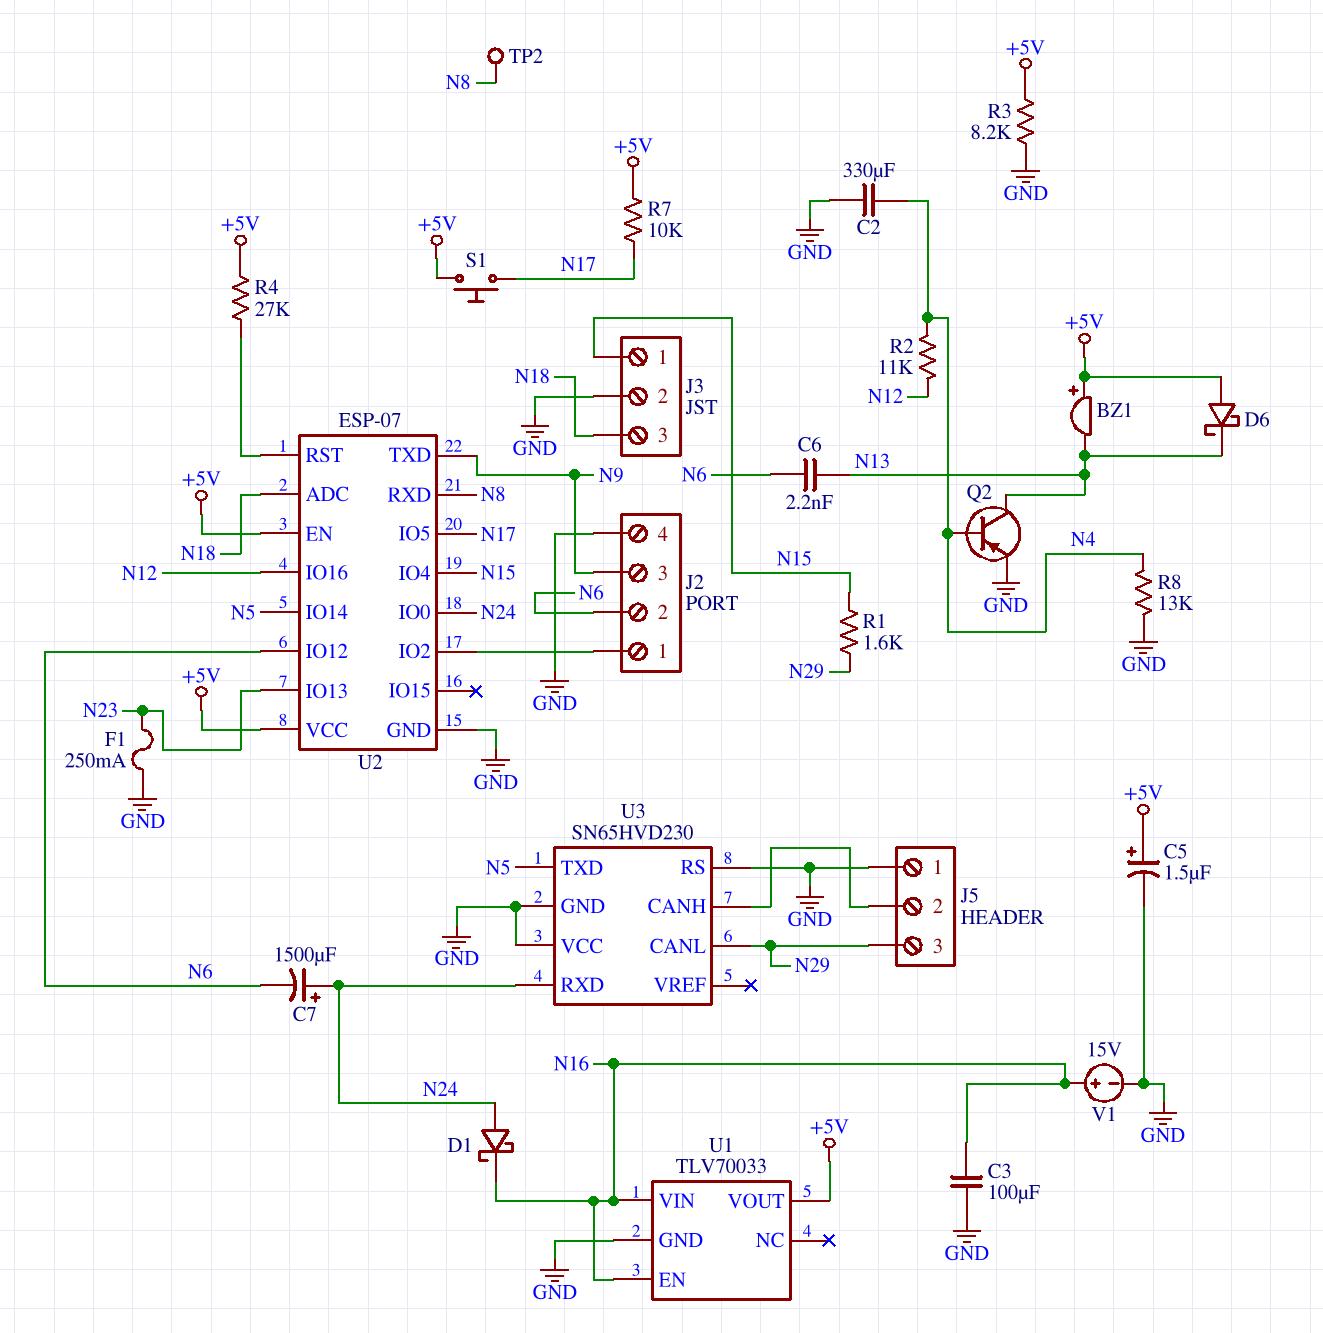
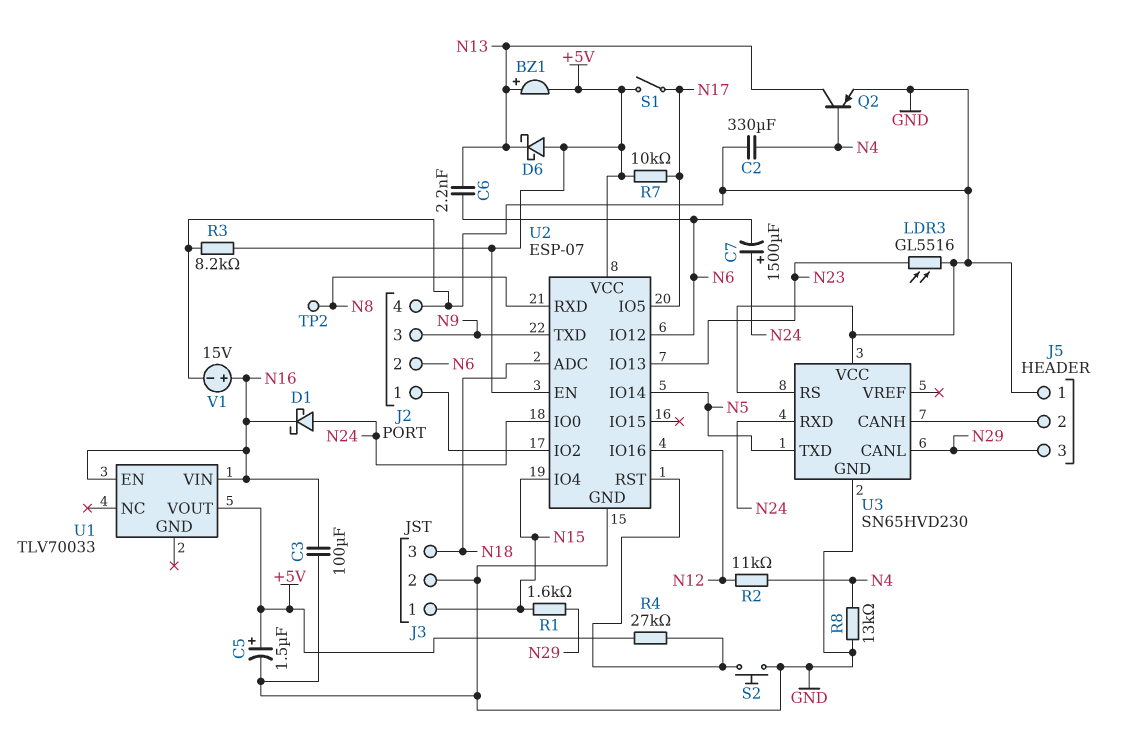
BZ1: buzzer (plus +5V, minus N13) -> buzzer (plus N13, minus +5V)
F1: 250mA (GND, N23) -> none
LDR3: none -> GL5516 (GND, N23)
S1: button (+5V, N17) -> switch (+5V, N17)
S2: none -> button (GND, U2/RST)
U1 pin GND: GND -> none

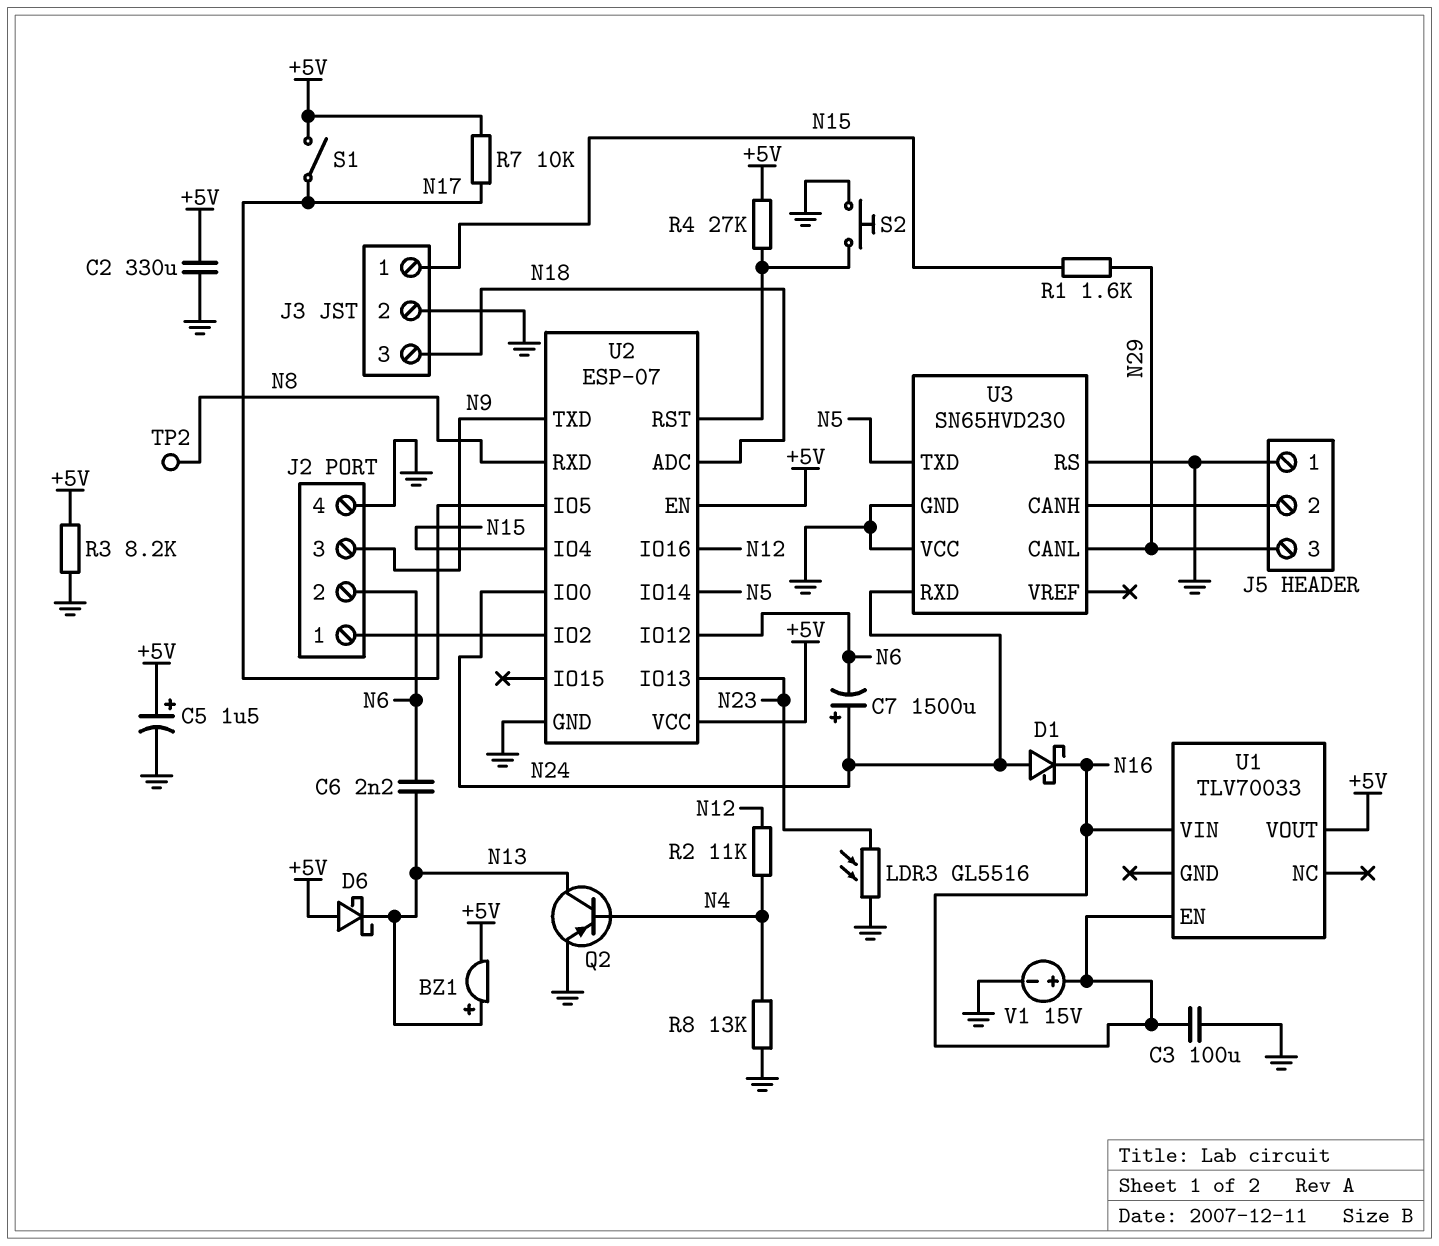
C2: 330uF (GND, N4) -> 330uF (+5V, GND)

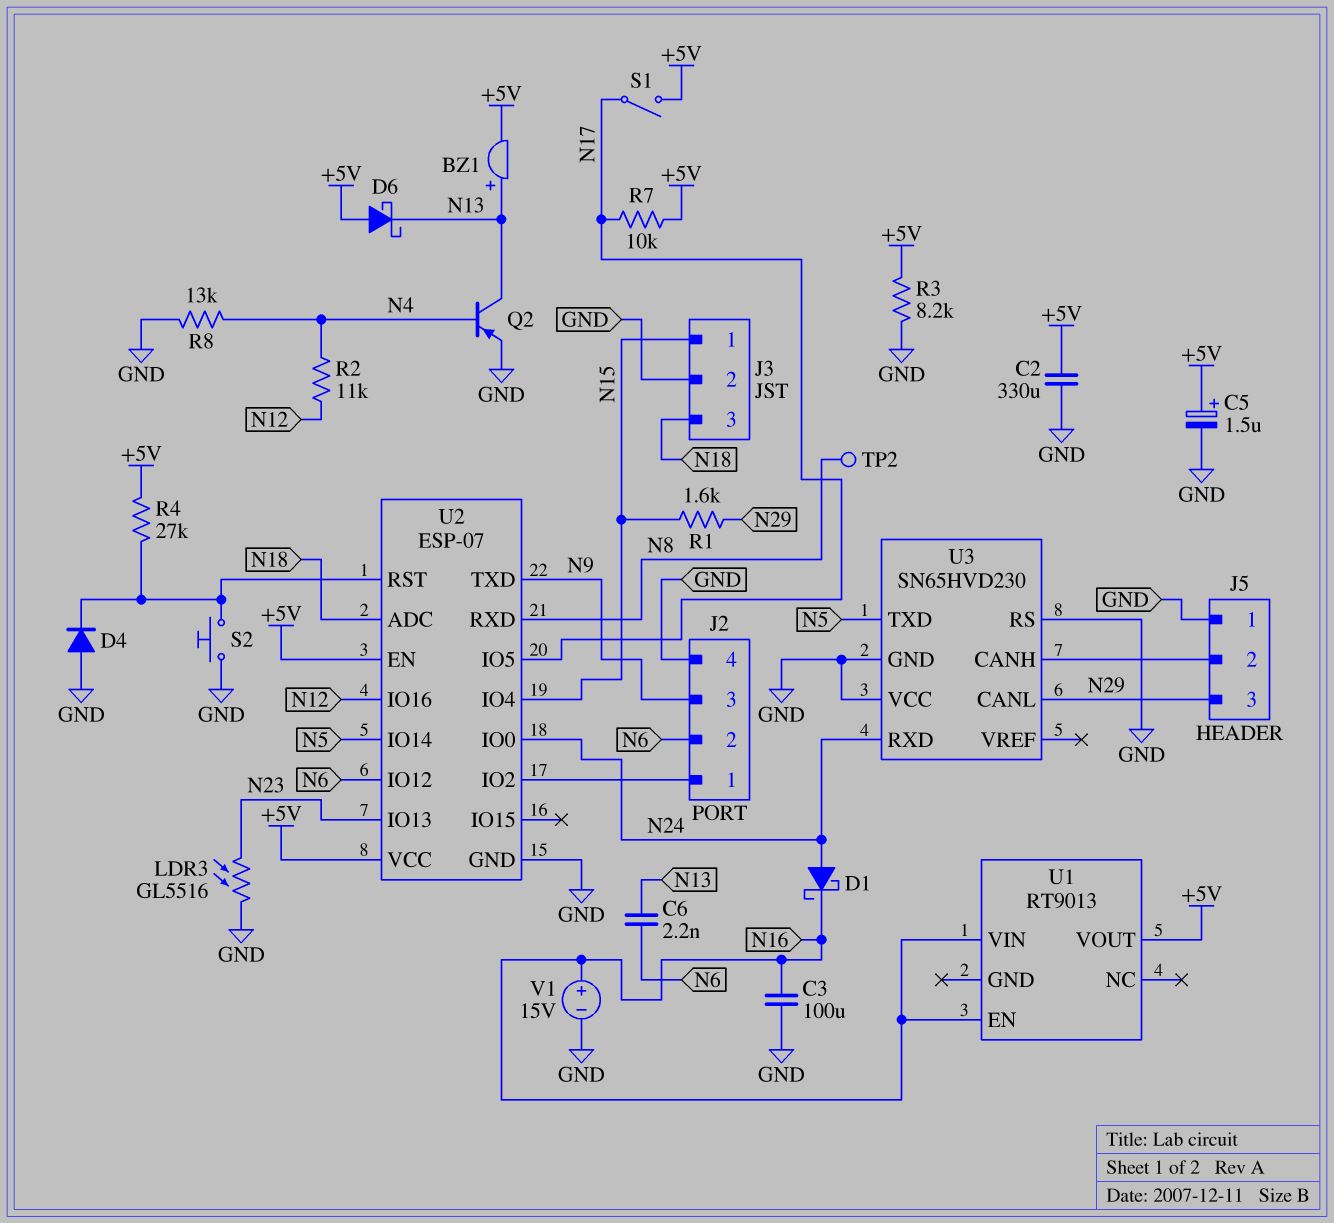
C7: 1500uF (plus N24, minus N6) -> none
D4: none -> diode (A GND, K U2/RST)
U1: TLV70033 -> RT9013

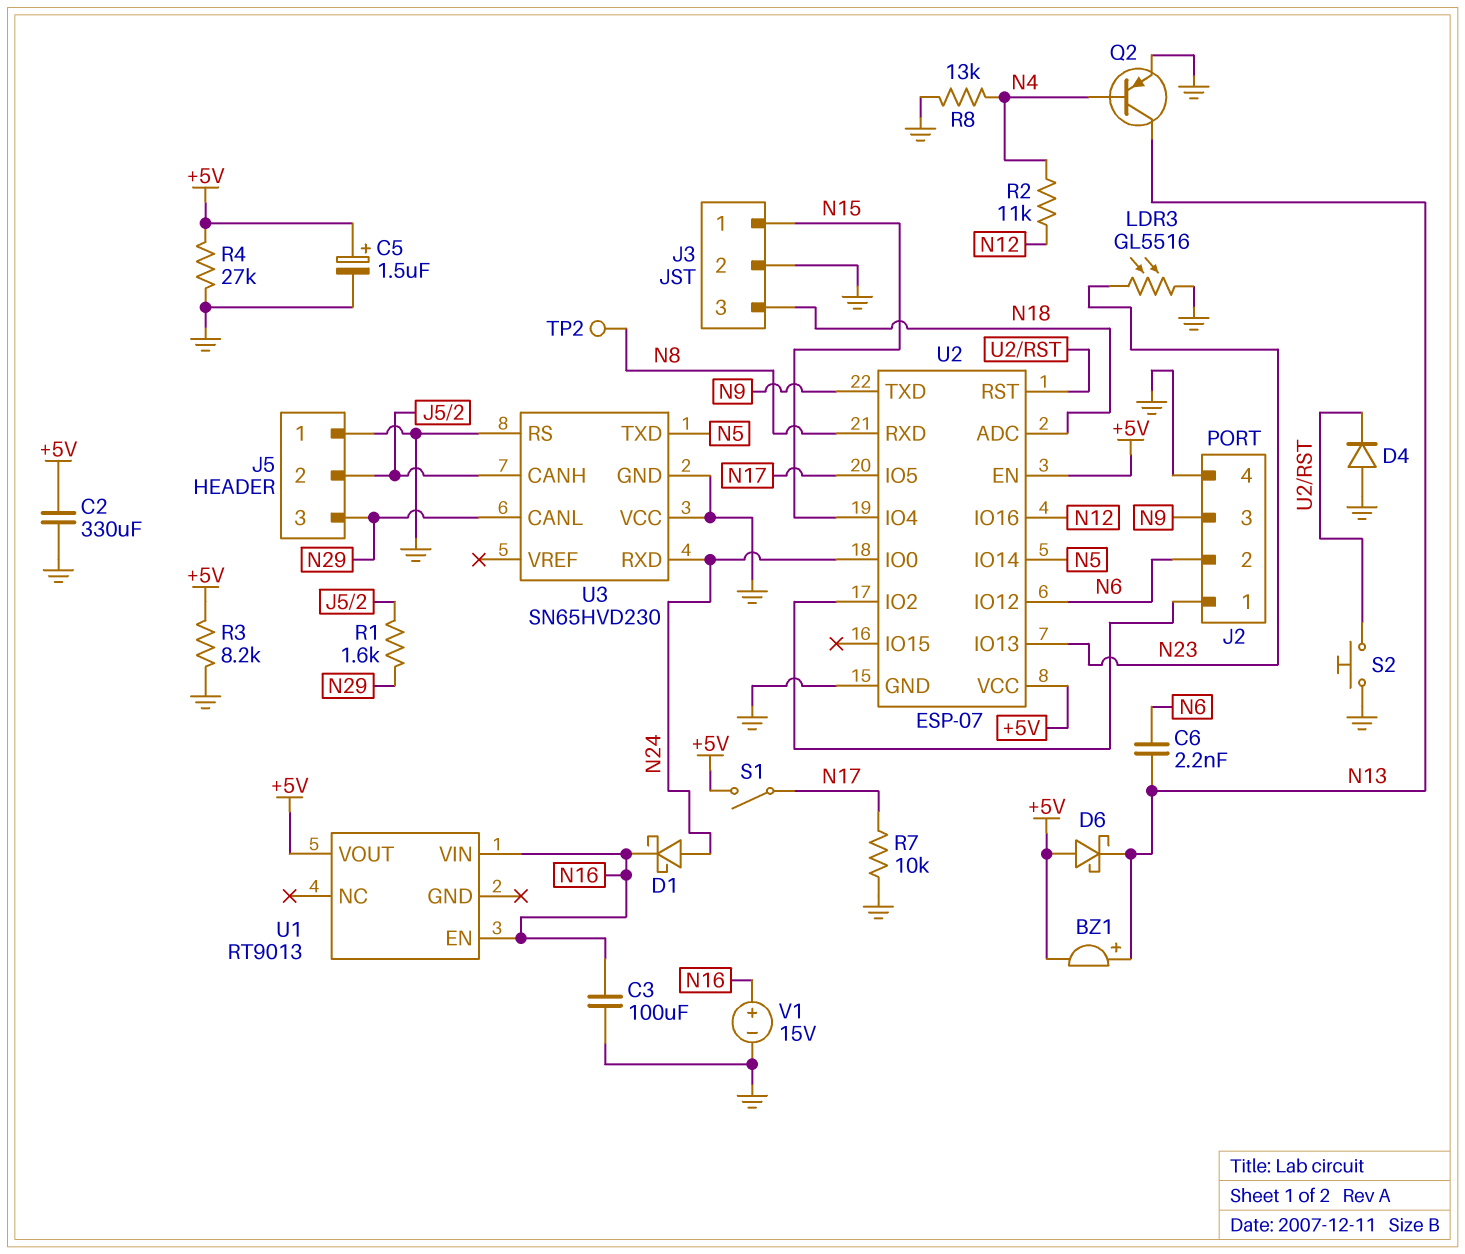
R1: 1.6k (N15, N29) -> 1.6k (J5/2, N29)
R4: 27k (+5V, U2/RST) -> 27k (+5V, GND)
R7: 10k (+5V, N17) -> 10k (GND, N17)

